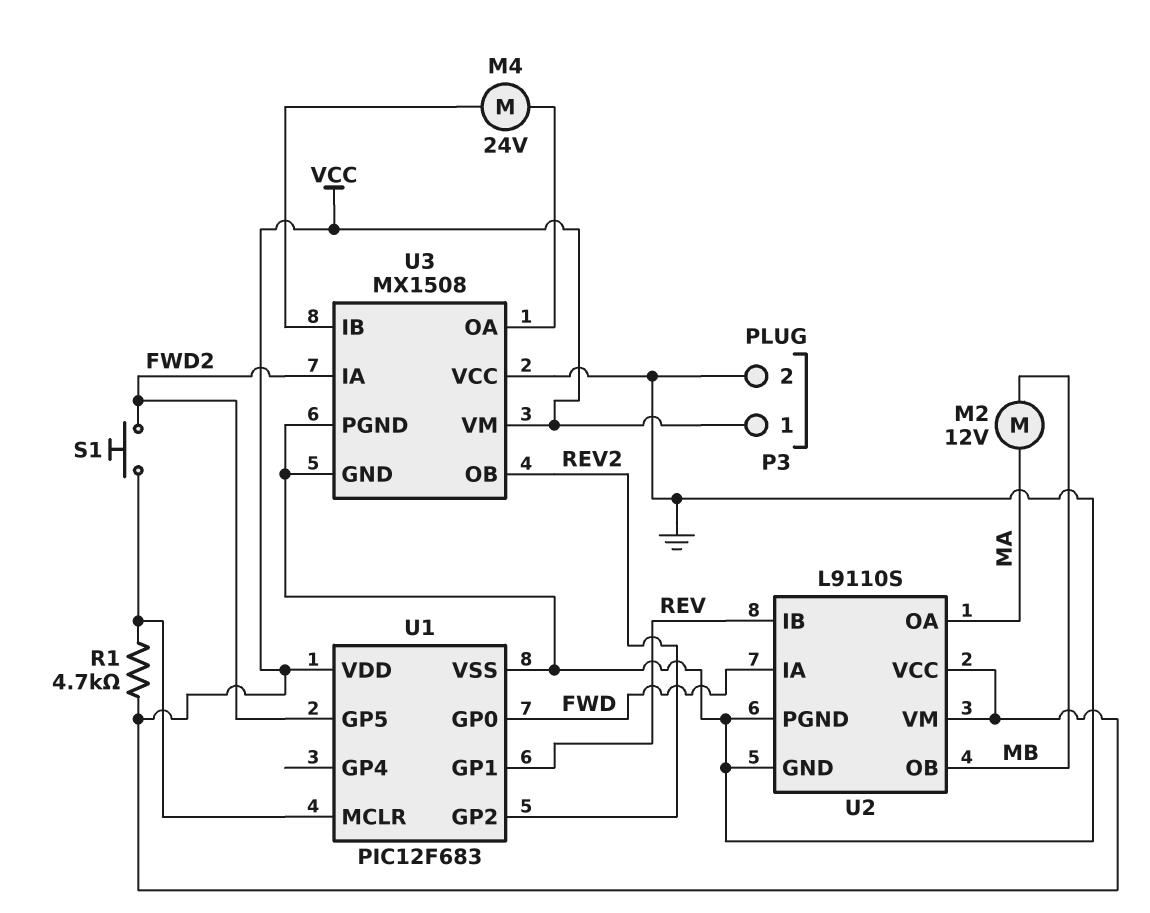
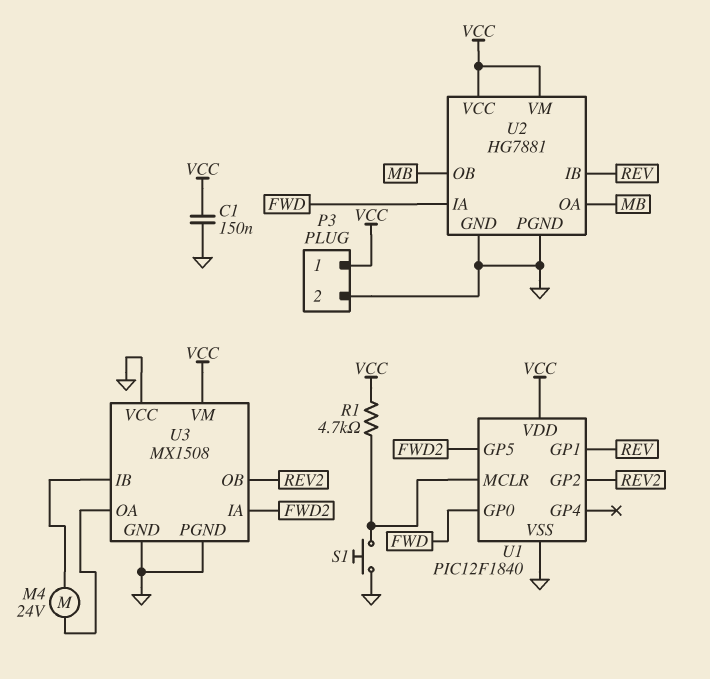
C1: none -> 150nF (GND, VCC)
M2: motor 12V (MA, MB) -> none
S1: button (FWD2, U1/MCLR) -> button (GND, U1/MCLR)
U1: PIC12F683 -> PIC12F1840
U2: L9110S -> HG7881
U2 pin OA: MA -> MB

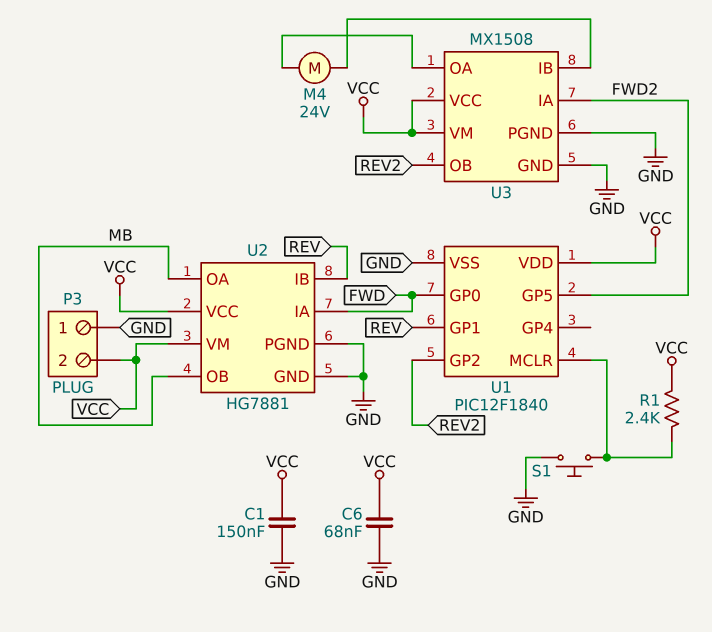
C6: none -> 68nF (GND, VCC)
P3 pin 1: VCC -> GND
P3 pin 2: GND -> VCC
R1: 4.7k (U1/MCLR, VCC) -> 2.4k (U1/MCLR, VCC)
U3 pin VCC: GND -> VCC

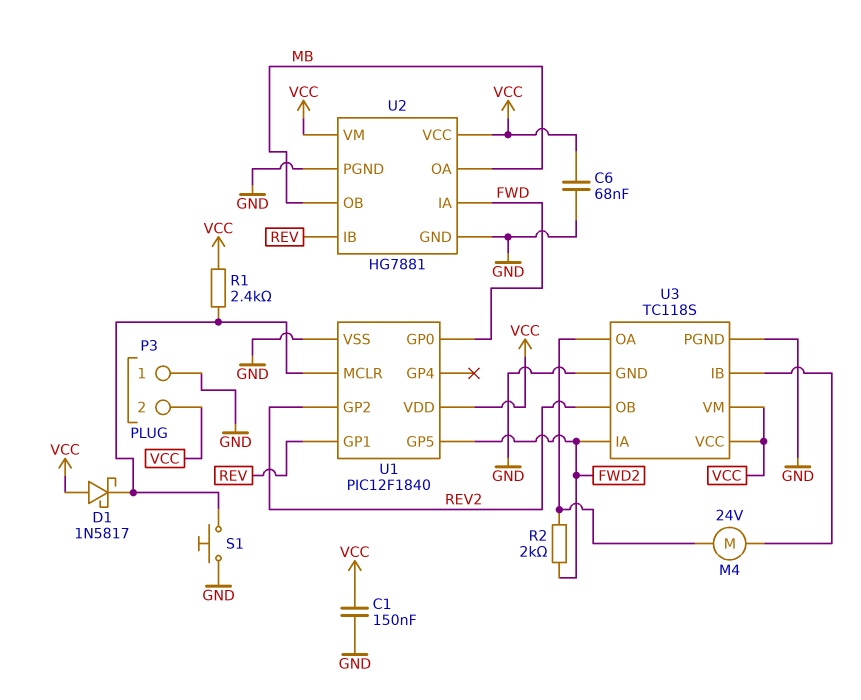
D1: none -> schottky 1N5817 (A VCC, K U1/MCLR)
R2: none -> 2k (FWD2, U3/OA)
U3: MX1508 -> TC118S

